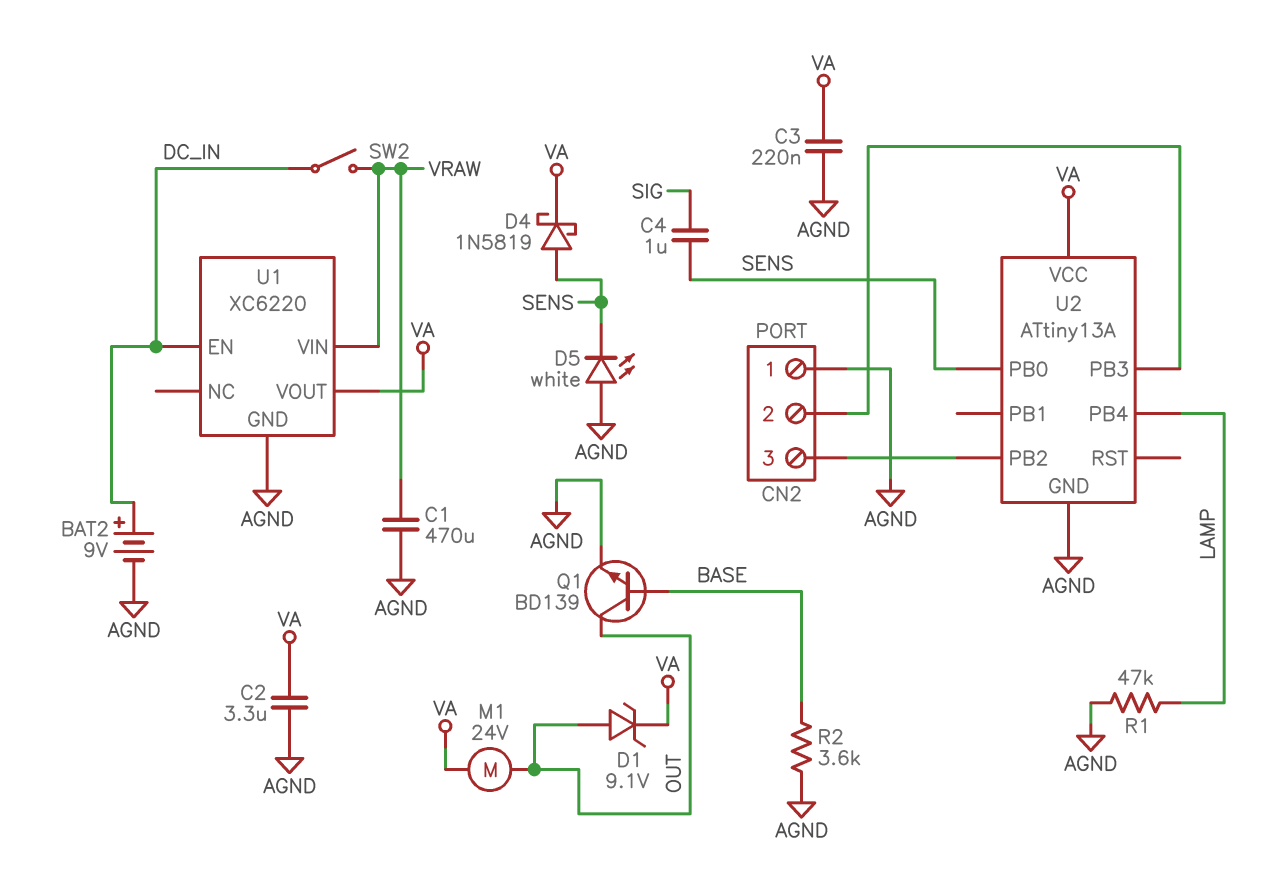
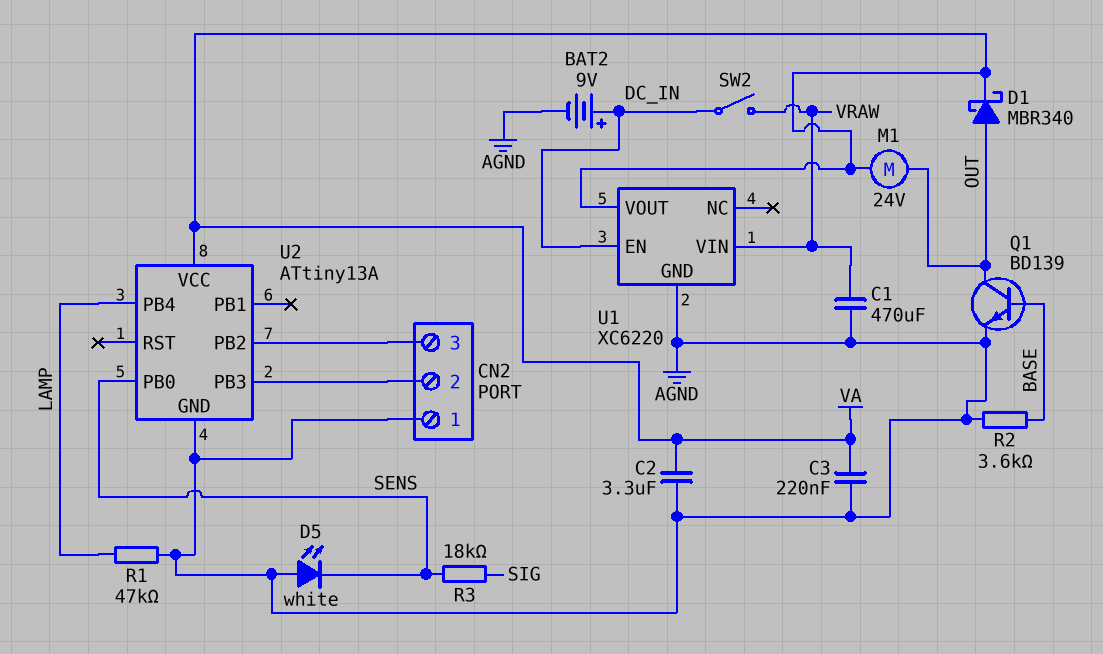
C4: 1uF (SENS, SIG) -> none
D1: zener 9.1V (A OUT, K VA) -> schottky MBR340 (A OUT, K VA)
D4: schottky 1N5819 (A SENS, K VA) -> none
R3: none -> 18k (SENS, SIG)

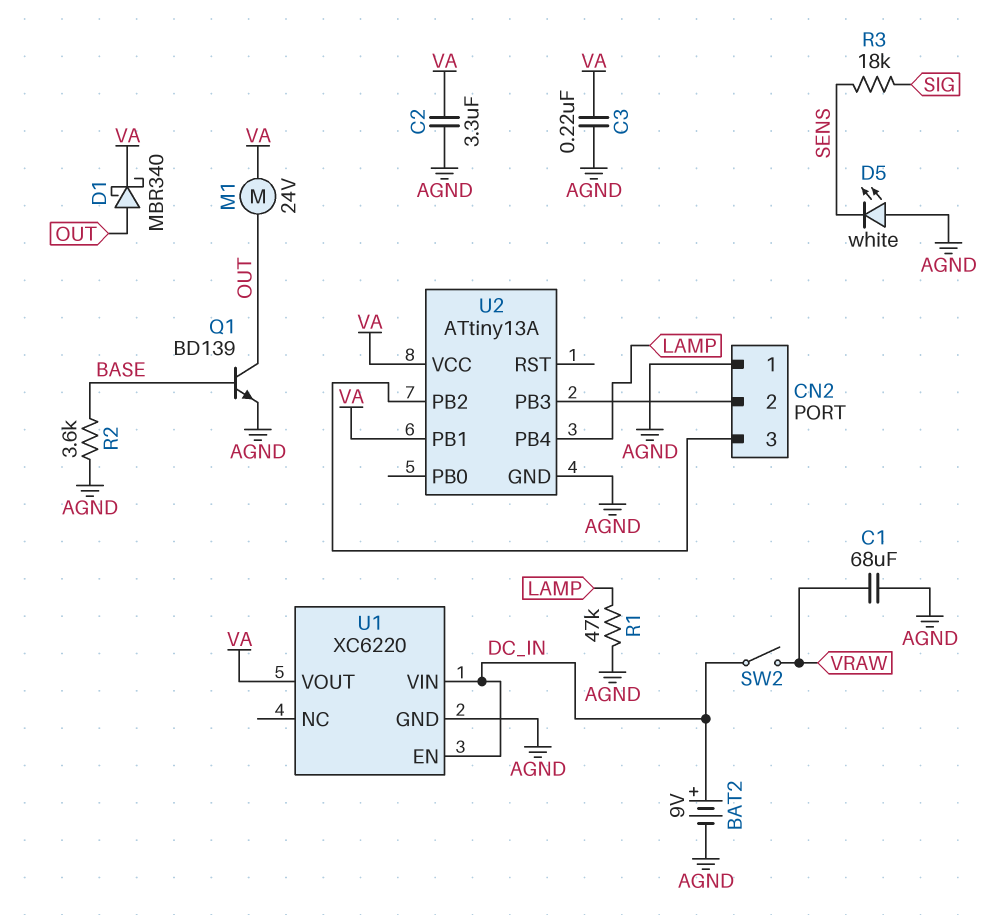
C1: 470uF (AGND, VRAW) -> 68uF (AGND, VRAW)
U1 pin VIN: VRAW -> DC_IN
U2 pin PB0: SENS -> none
U2 pin PB1: none -> VA

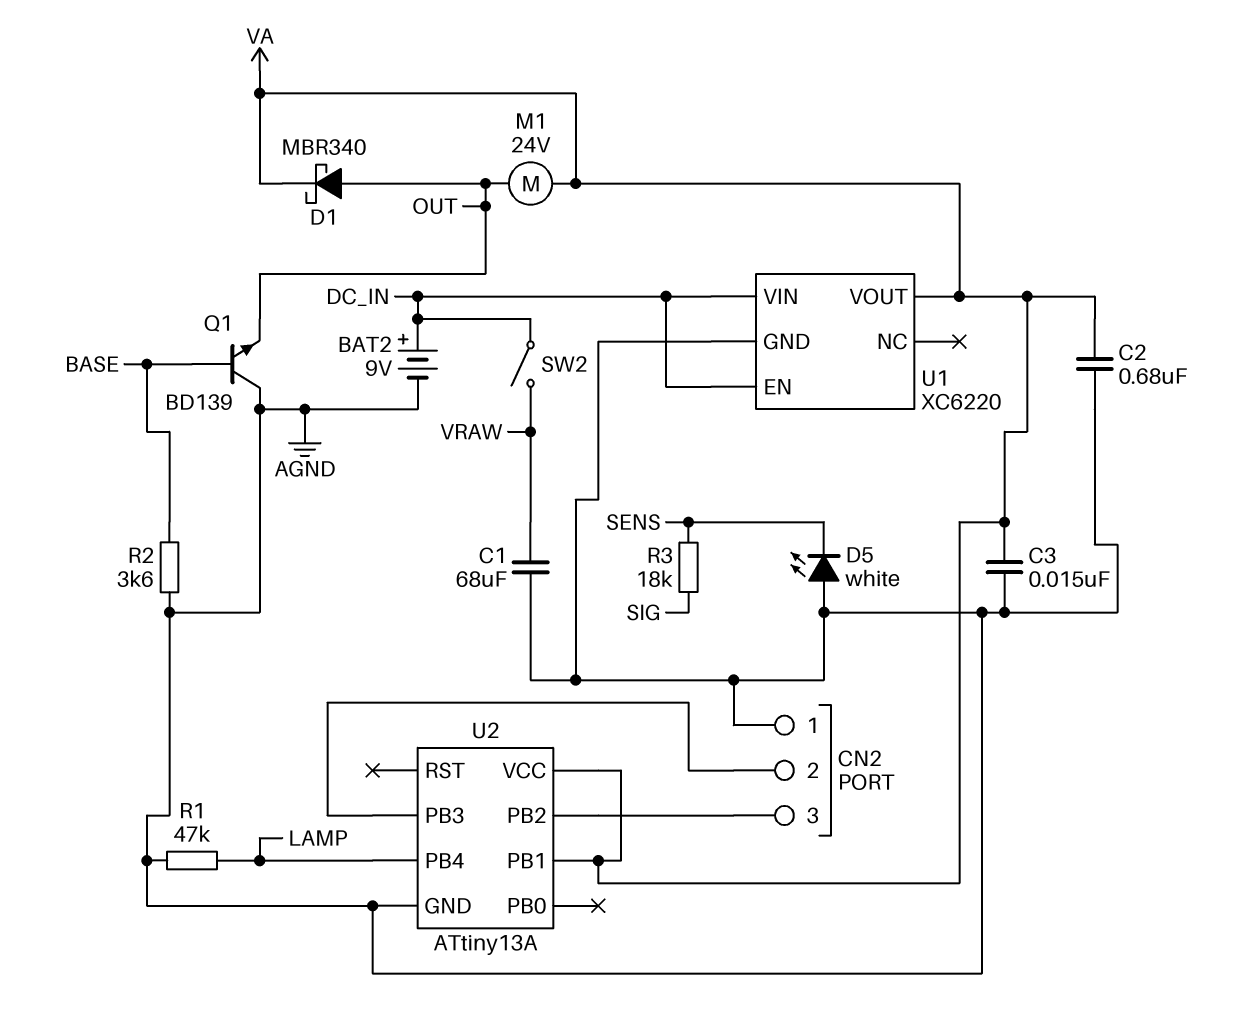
C2: 3.3uF (AGND, VA) -> 680nF (AGND, VA)
C3: 220nF (AGND, VA) -> 15nF (AGND, VA)
Q1: NPN BD139 (B BASE, C OUT, E AGND) -> NPN BD139 (B BASE, C AGND, E OUT)

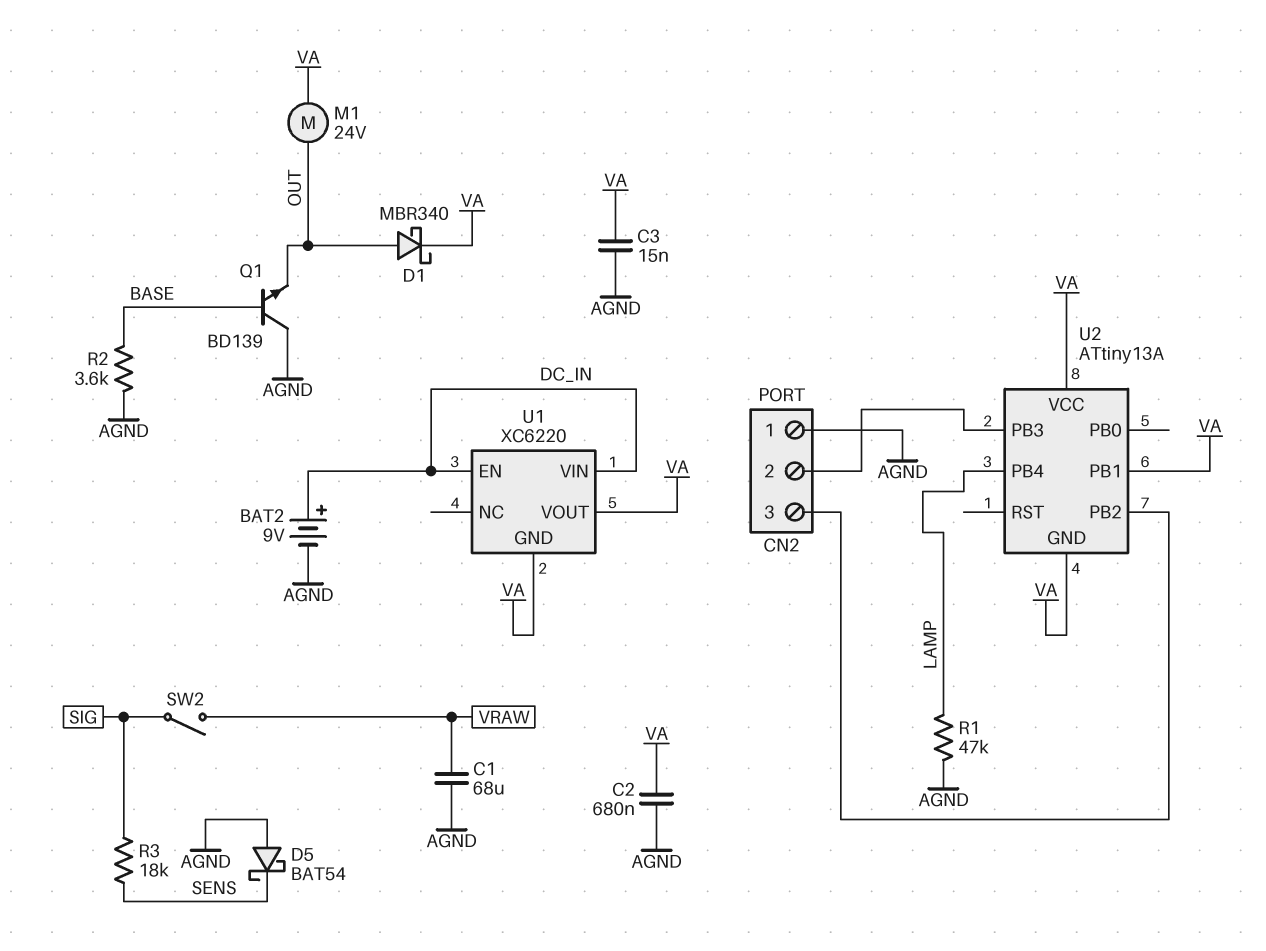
D5: LED white (A AGND, K SENS) -> schottky BAT54 (A AGND, K SENS)
SW2: switch (DC_IN, VRAW) -> switch (SIG, VRAW)
U1 pin GND: AGND -> VA
U2 pin GND: AGND -> VA

